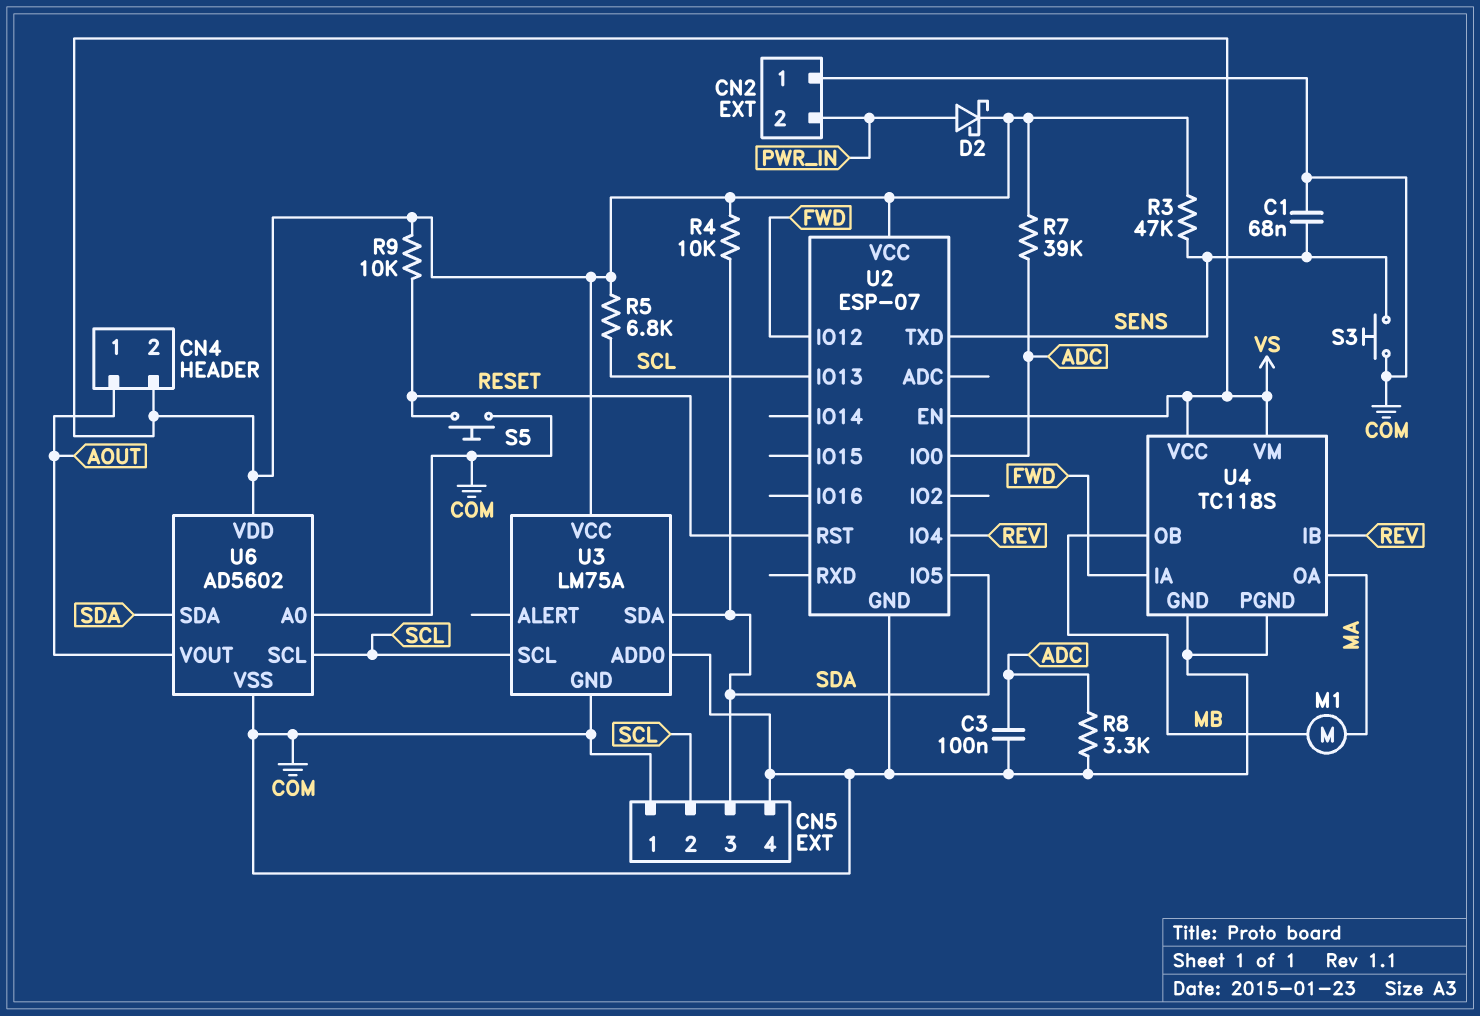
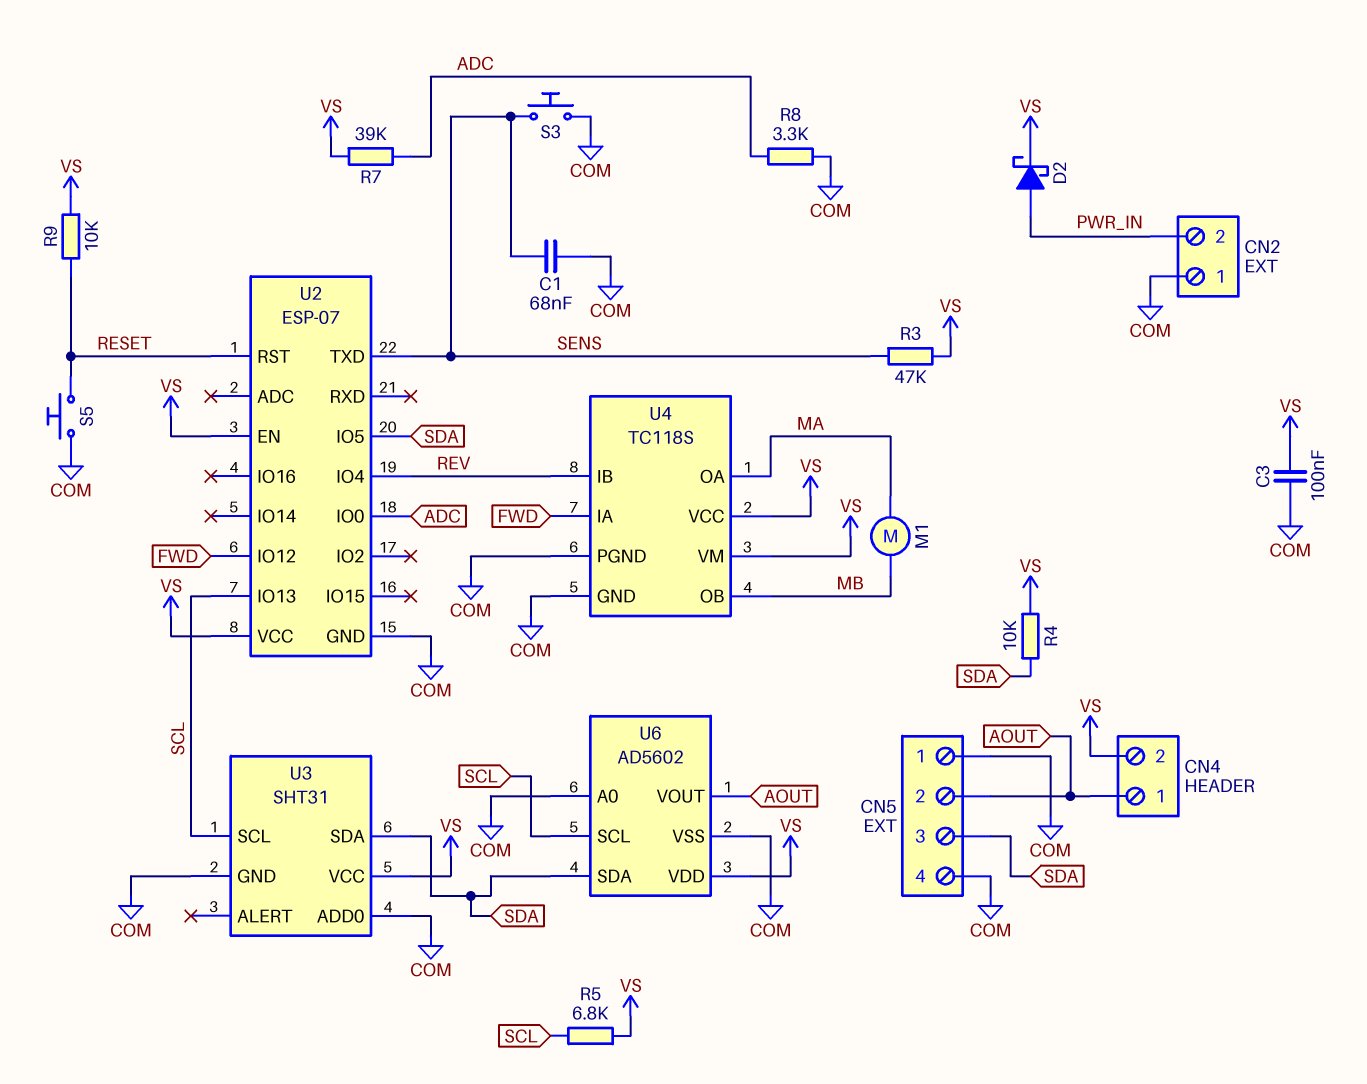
C3: 100nF (ADC, COM) -> 100nF (COM, VS)
CN5 pin 2: SCL -> AOUT
U3: LM75A -> SHT31

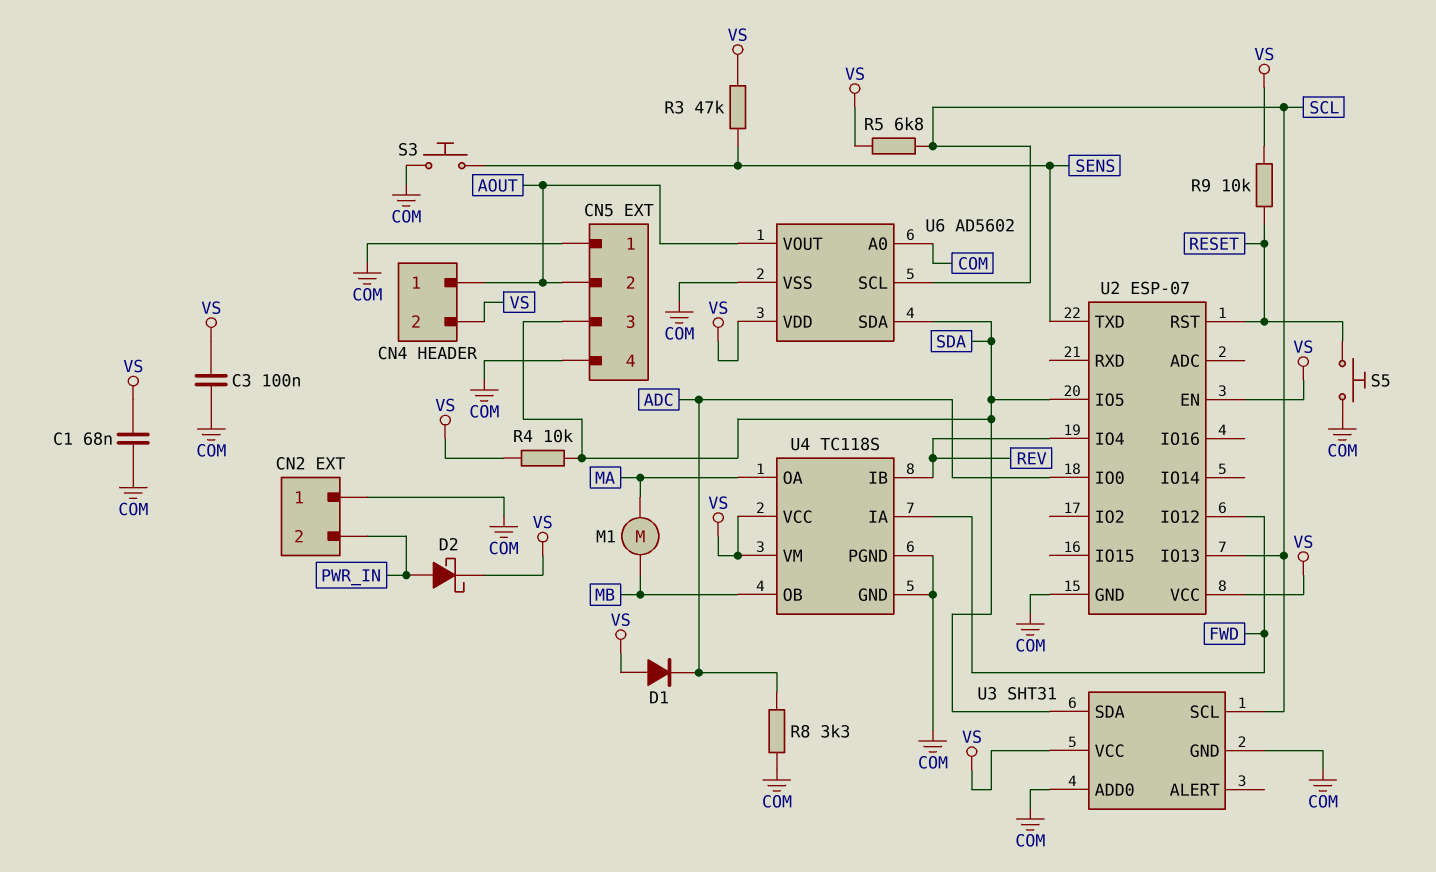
C1: 68nF (COM, SENS) -> 68nF (COM, VS)
D1: none -> diode (A VS, K ADC)
R7: 39k (ADC, VS) -> none

